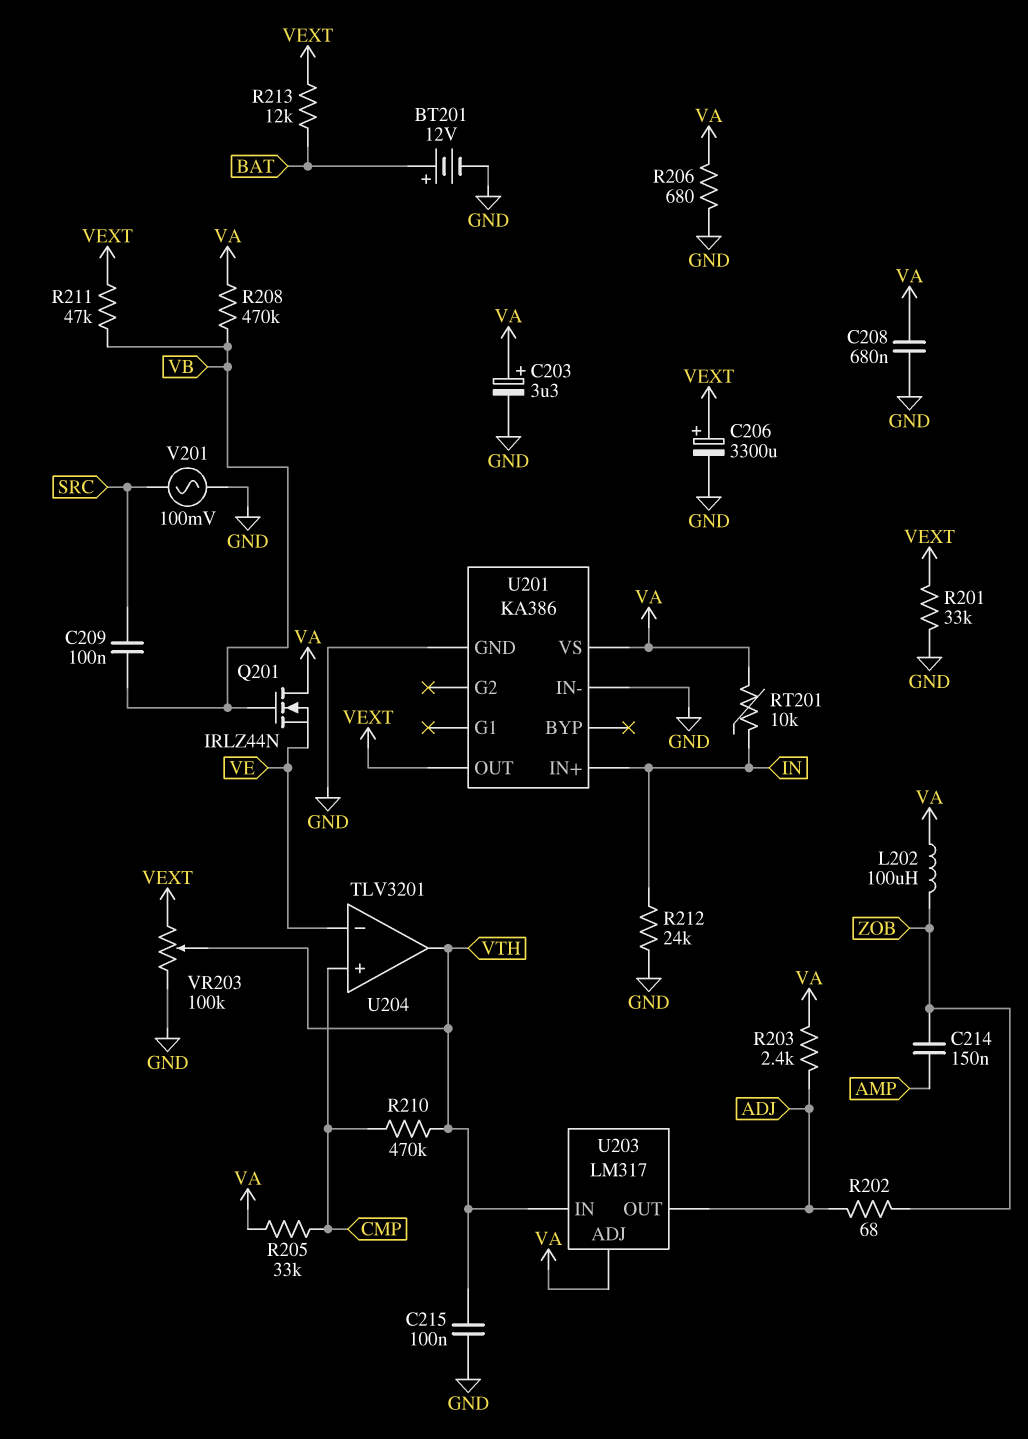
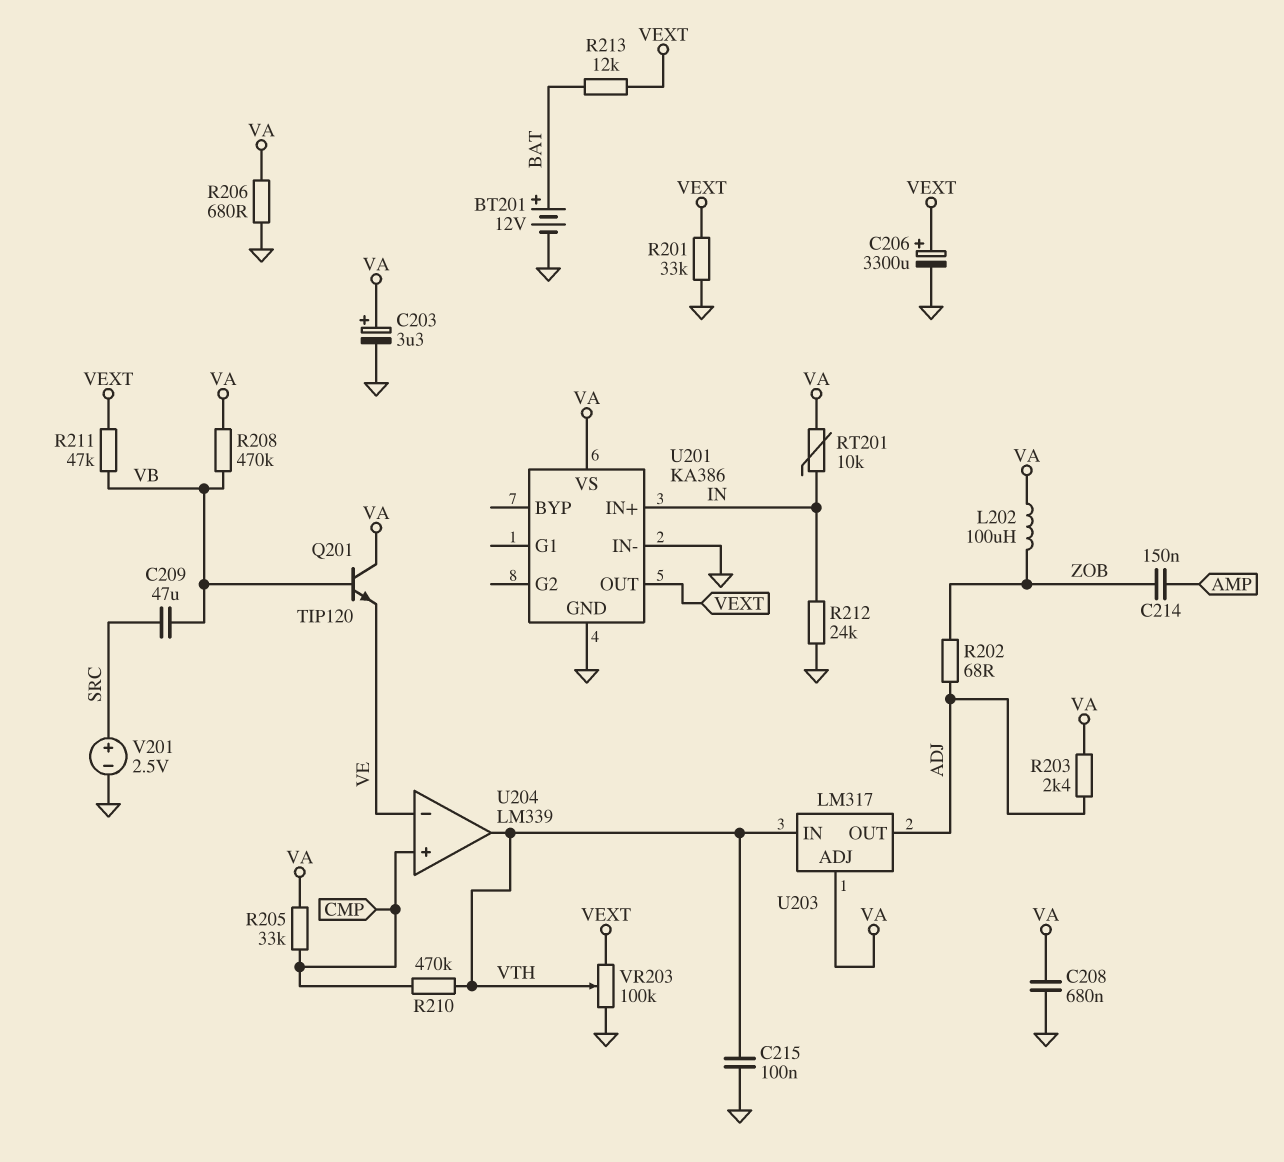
C209: 100nF (SRC, VB) -> 47uF (SRC, VB)
Q201: NMOS IRLZ44N (G VB, D VA, S VE) -> NPN TIP120 (B VB, C VA, E VE)
U204: TLV3201 -> LM339
V201: AC 100mV (GND, SRC) -> 2.5V (plus SRC, minus GND)

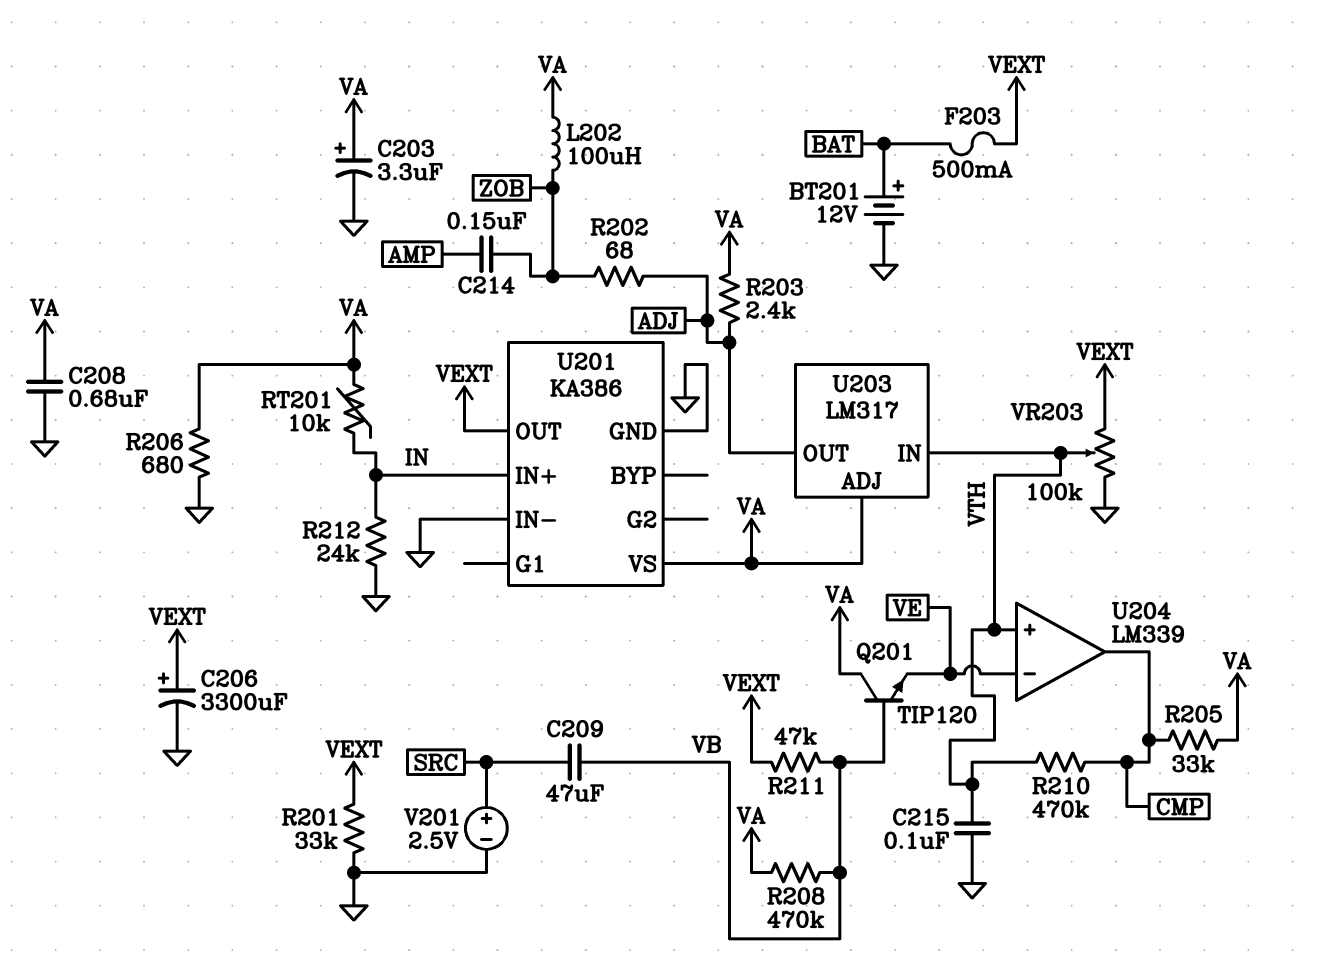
F203: none -> 500mA (BAT, VEXT)
R213: 12k (BAT, VEXT) -> none
U204 pin in+: CMP -> VTH
U204 pin out: VTH -> CMP

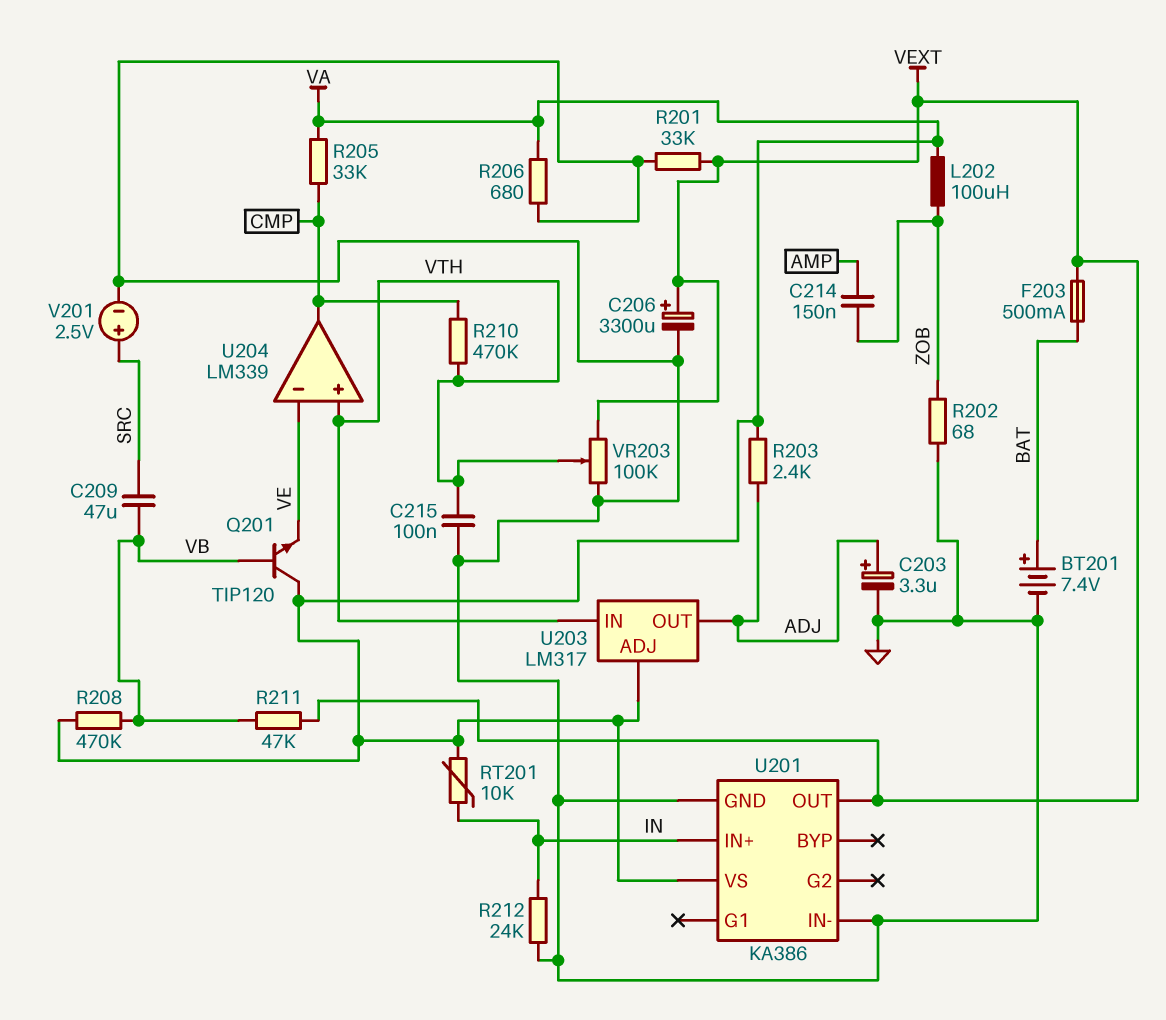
BT201: 12V (plus BAT, minus GND) -> 7.4V (plus BAT, minus GND)
C203: 3.3uF (plus VA, minus GND) -> 3.3uF (plus ADJ, minus GND)
C208: 680nF (GND, VA) -> none
R202: 68 (ADJ, ZOB) -> 68 (GND, ZOB)

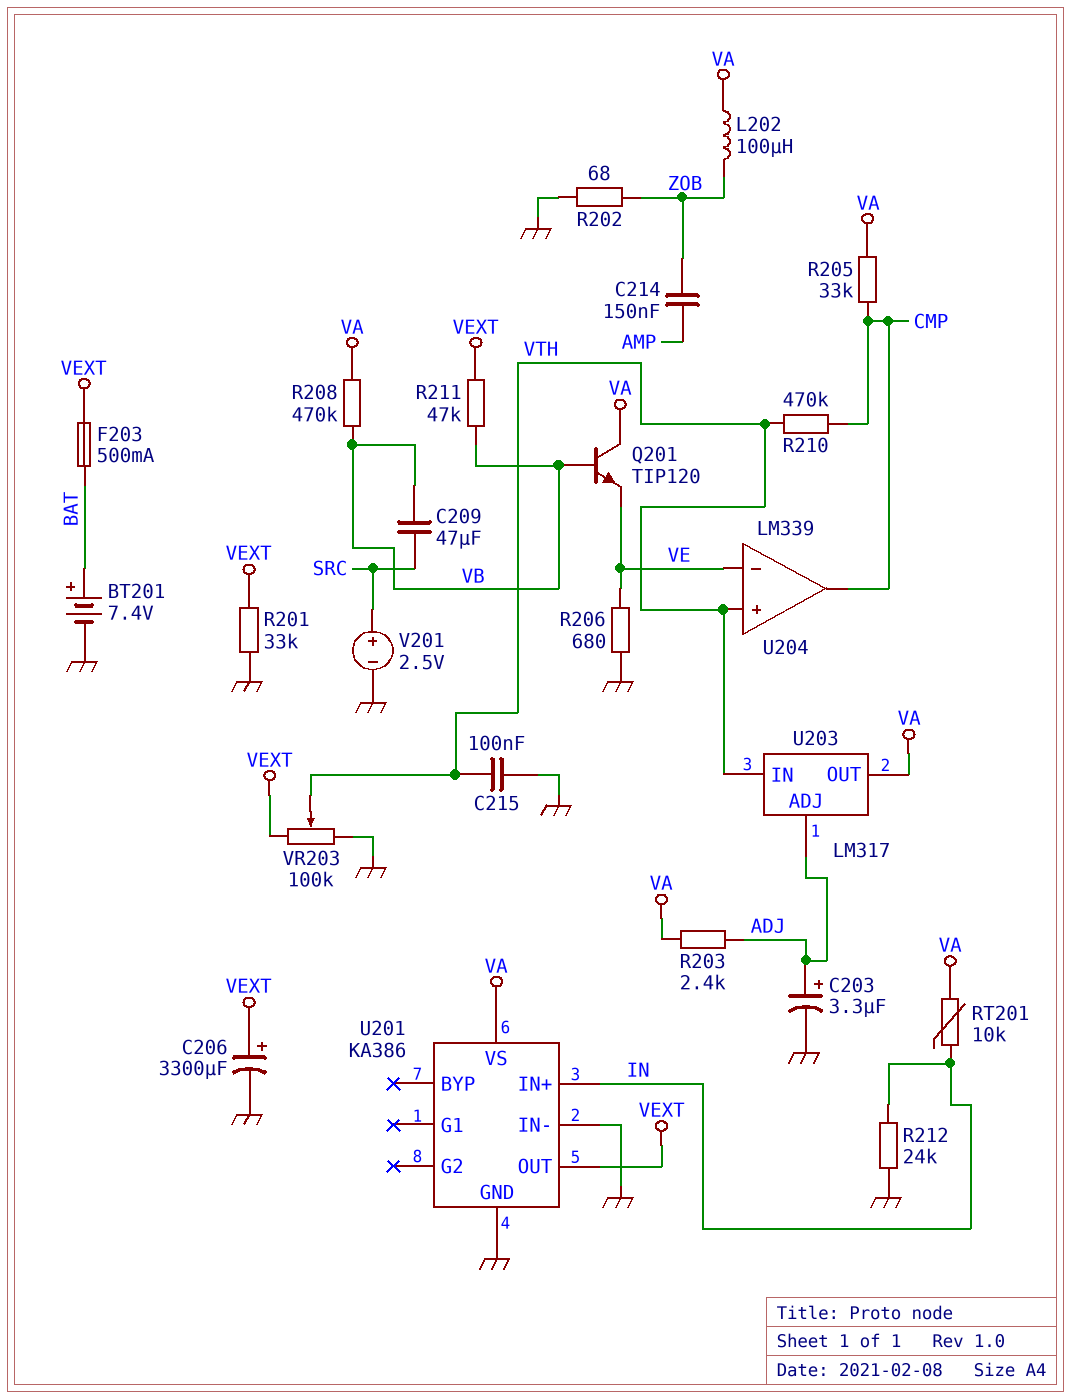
R206: 680 (GND, VA) -> 680 (GND, VE)
U203 pin ADJ: VA -> ADJ
U203 pin OUT: ADJ -> VA

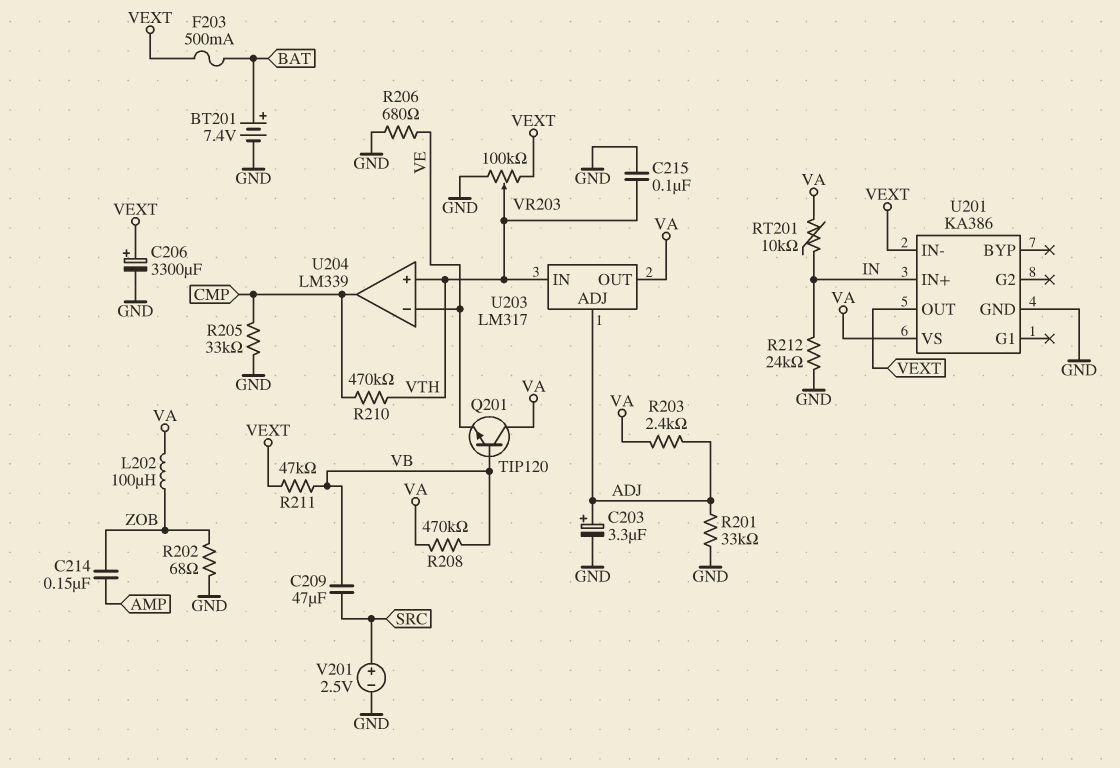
R201: 33k (GND, VEXT) -> 33k (ADJ, GND)
R205: 33k (CMP, VA) -> 33k (CMP, GND)
U201 pin IN-: GND -> VEXT

